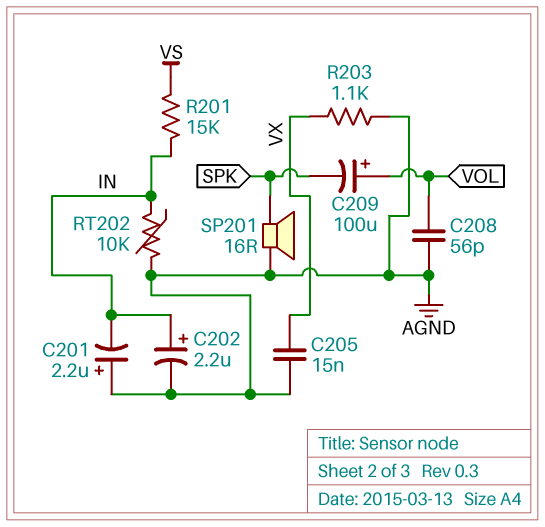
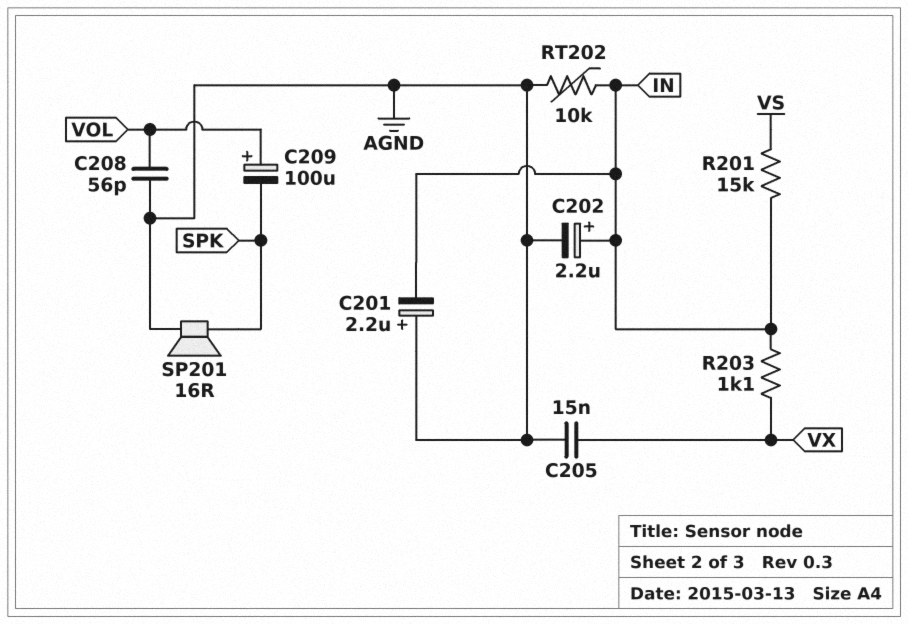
R203: 1.1k (AGND, VX) -> 1.1k (IN, VX)

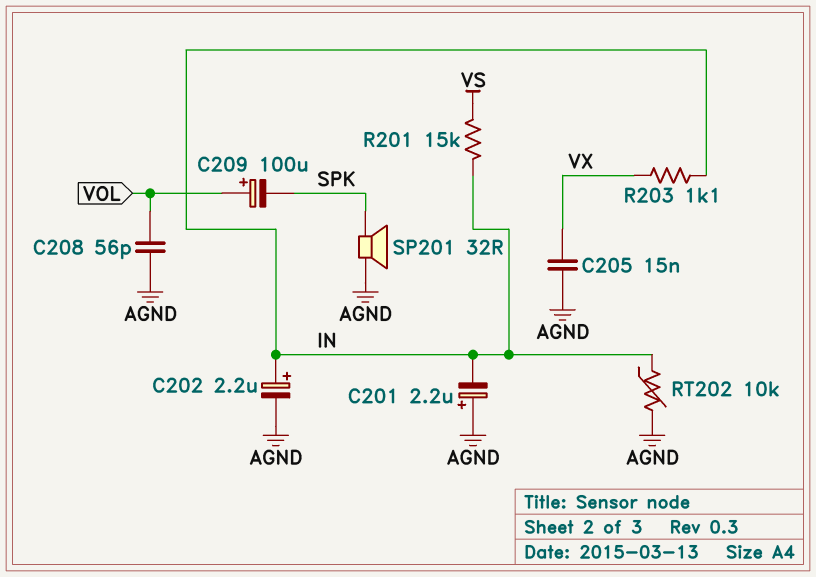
SP201: speaker 16R (AGND, SPK) -> speaker 32R (AGND, SPK)

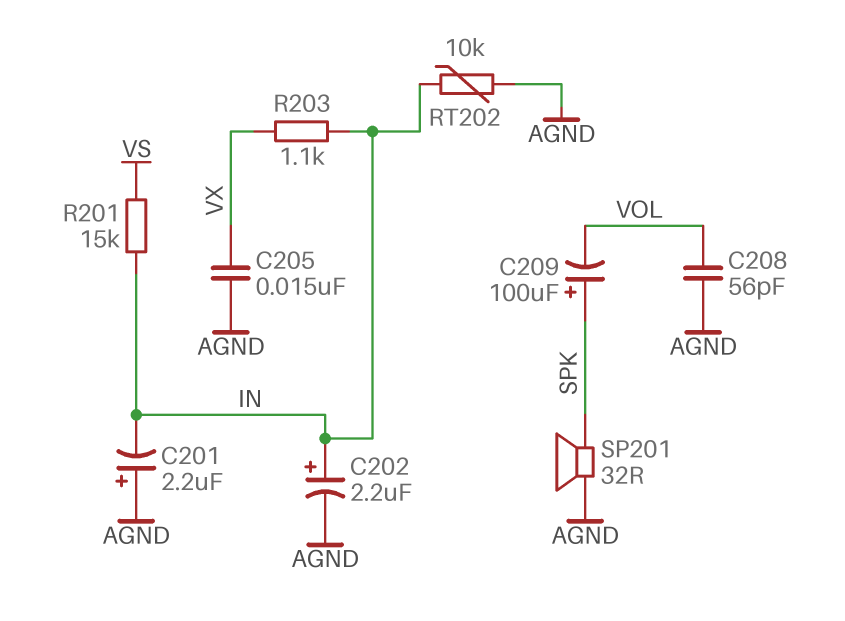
C209: 100uF (plus VOL, minus SPK) -> 100uF (plus SPK, minus VOL)

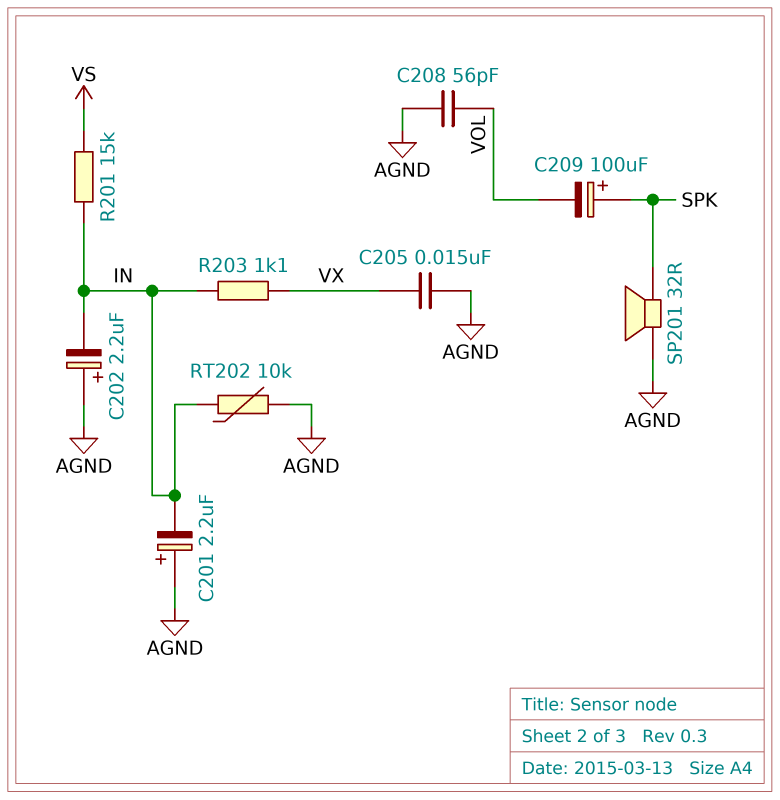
C202: 2.2uF (plus IN, minus AGND) -> 2.2uF (plus AGND, minus IN)

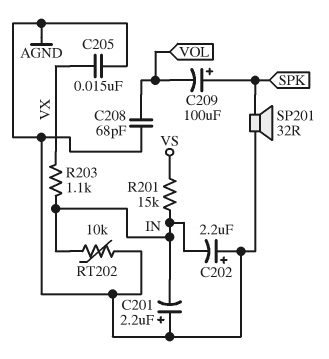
C208: 56pF (AGND, VOL) -> 68pF (AGND, VOL)

